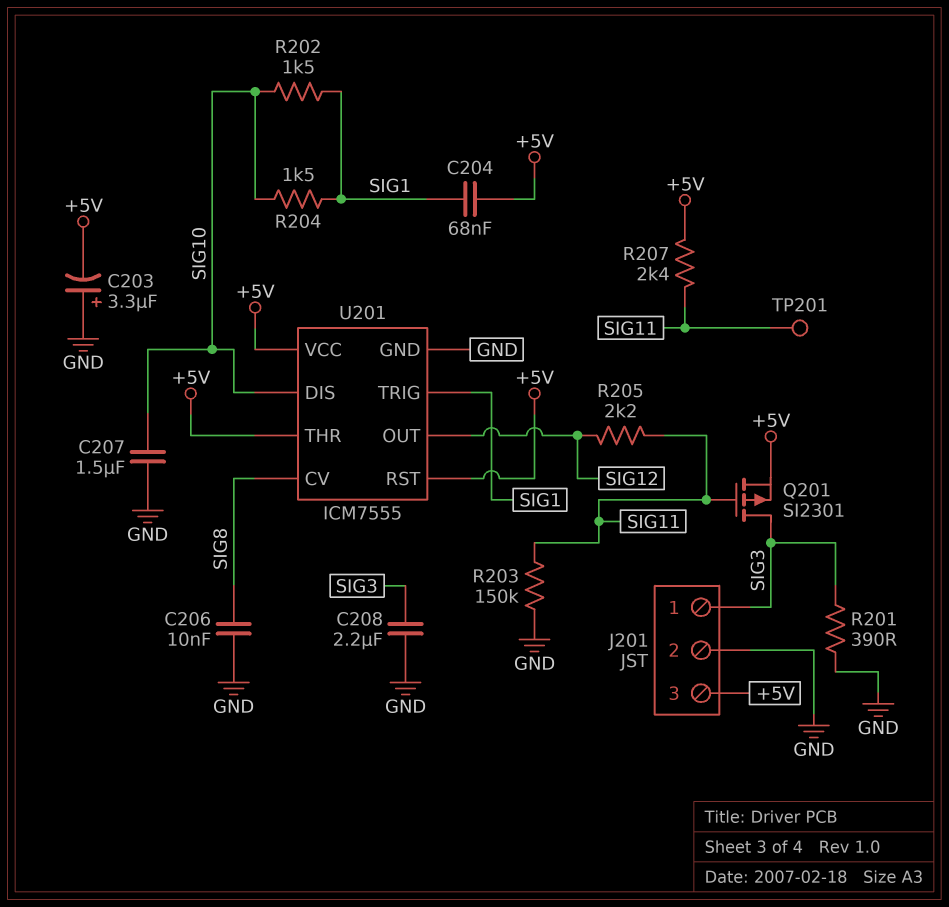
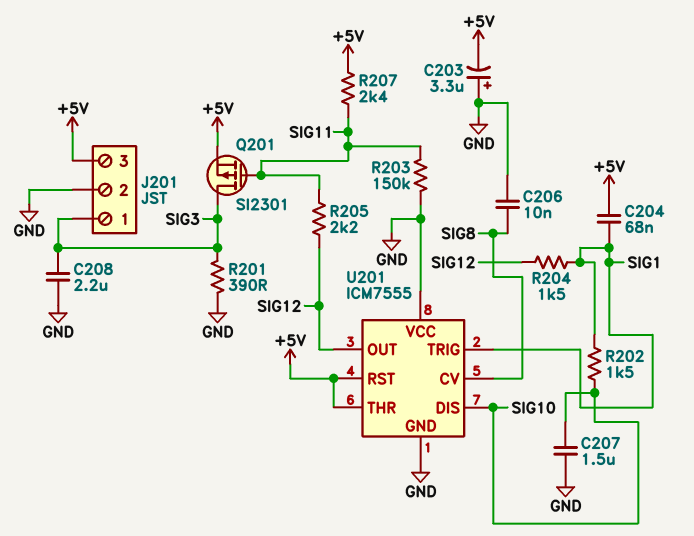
R204: 1.5k (SIG1, SIG10) -> 1.5k (SIG1, SIG12)
TP201: test point (SIG11) -> none
U201 pin VCC: +5V -> GND

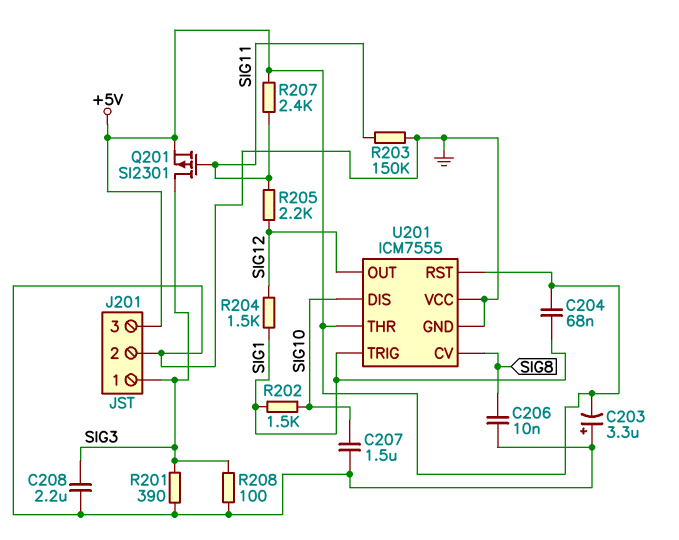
R208: none -> 100 (GND, SIG3)

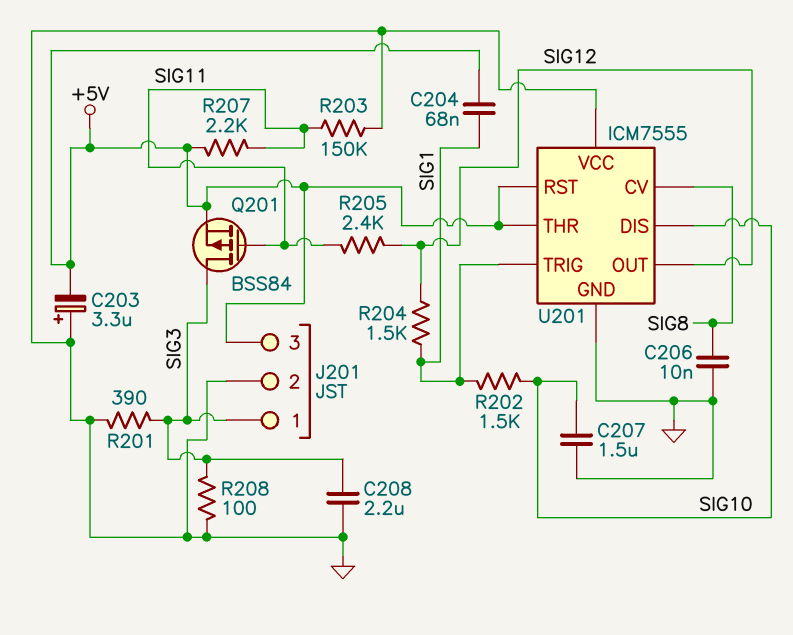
Q201: PMOS SI2301 (G SIG11, D SIG3, S +5V) -> PMOS BSS84 (G SIG11, D SIG3, S +5V)
R205: 2.2k (SIG11, SIG12) -> 2.4k (SIG11, SIG12)
R207: 2.4k (+5V, SIG11) -> 2.2k (+5V, SIG11)

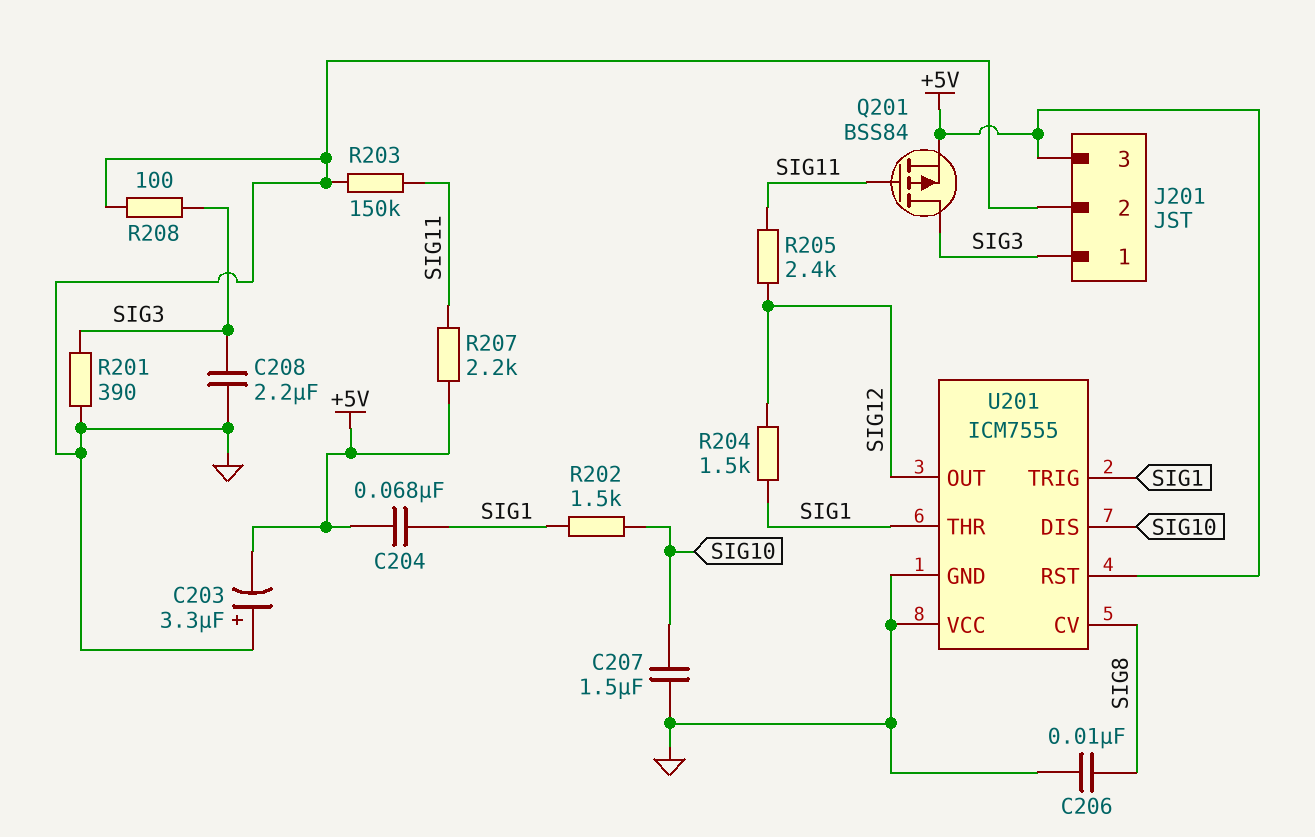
U201 pin THR: +5V -> SIG1

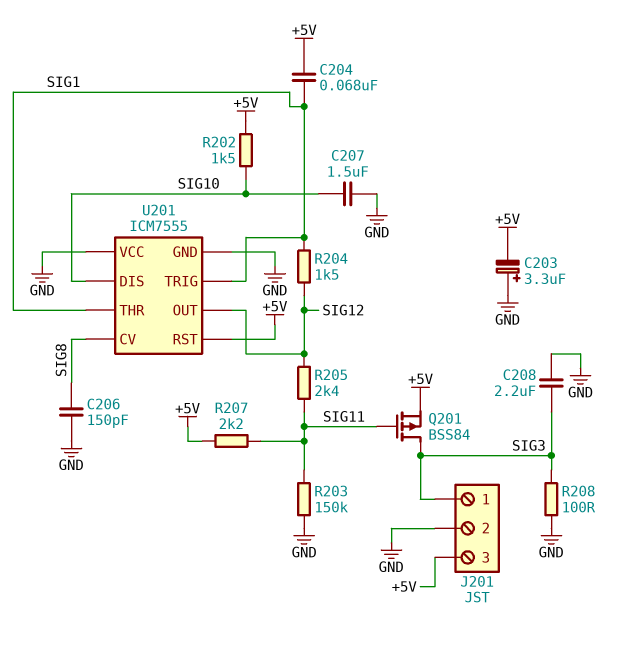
C206: 10nF (GND, SIG8) -> 150pF (GND, SIG8)
R201: 390 (GND, SIG3) -> none
R202: 1.5k (SIG1, SIG10) -> 1.5k (+5V, SIG10)

